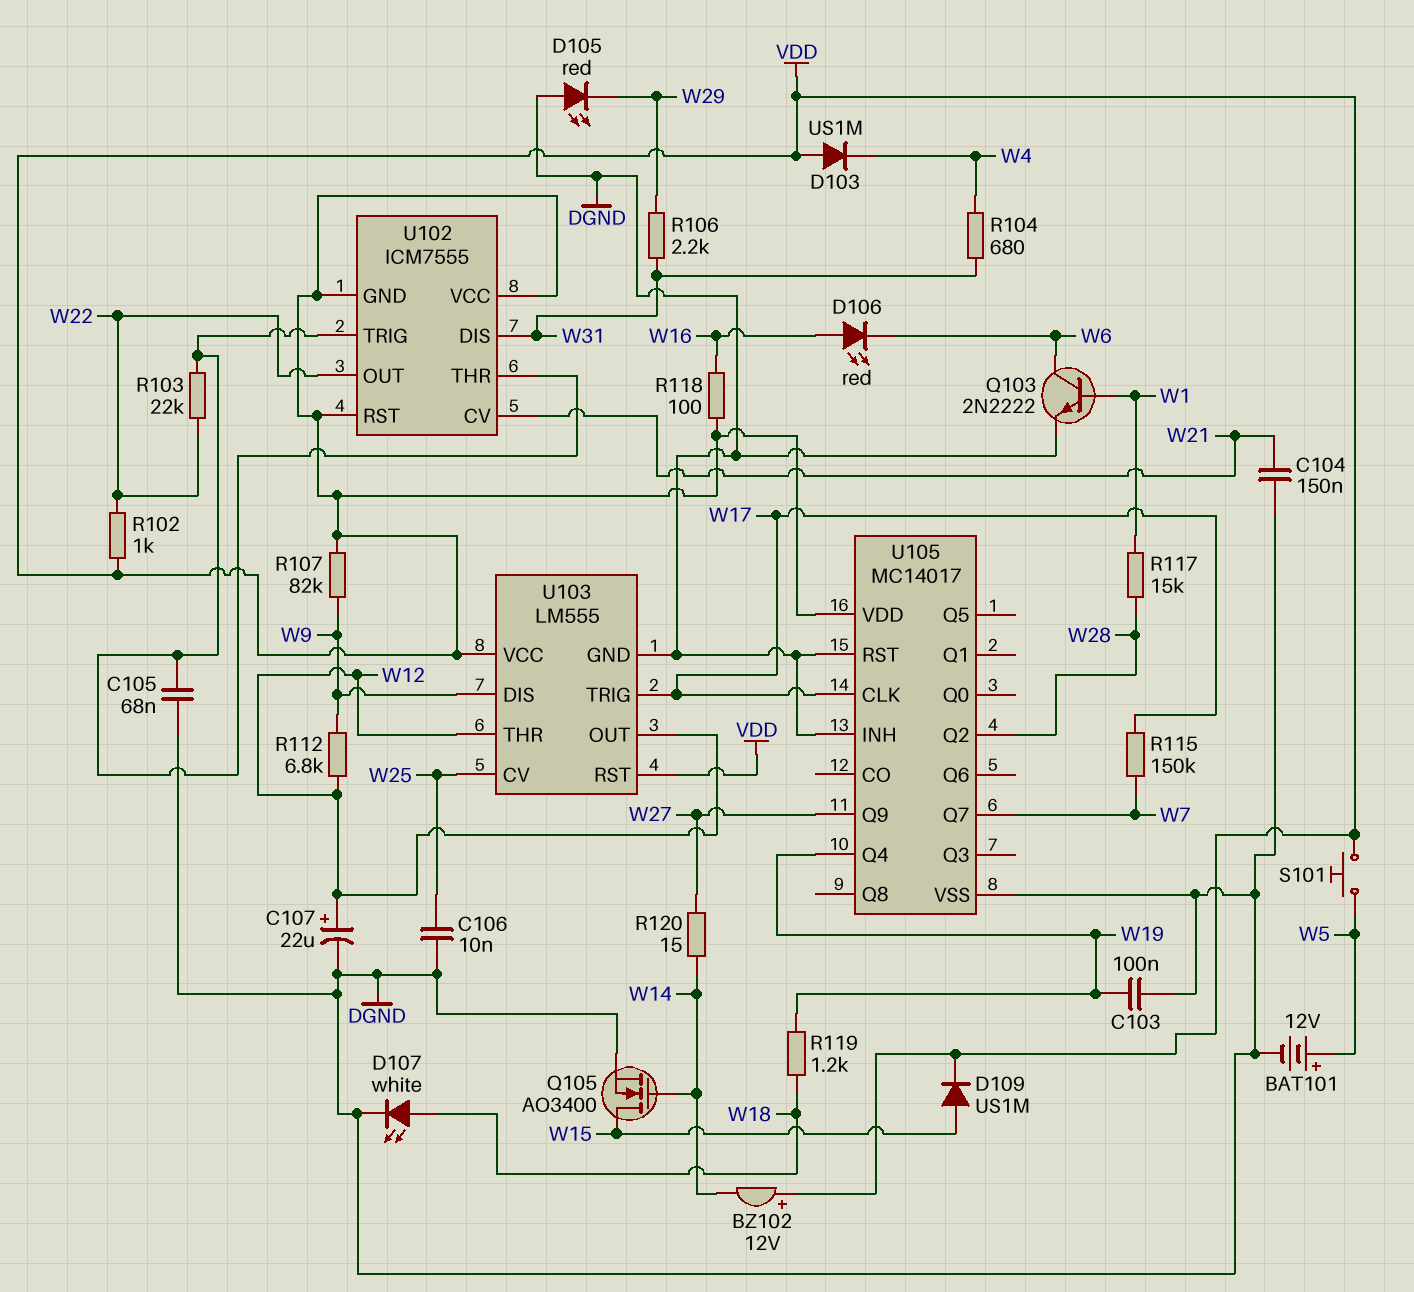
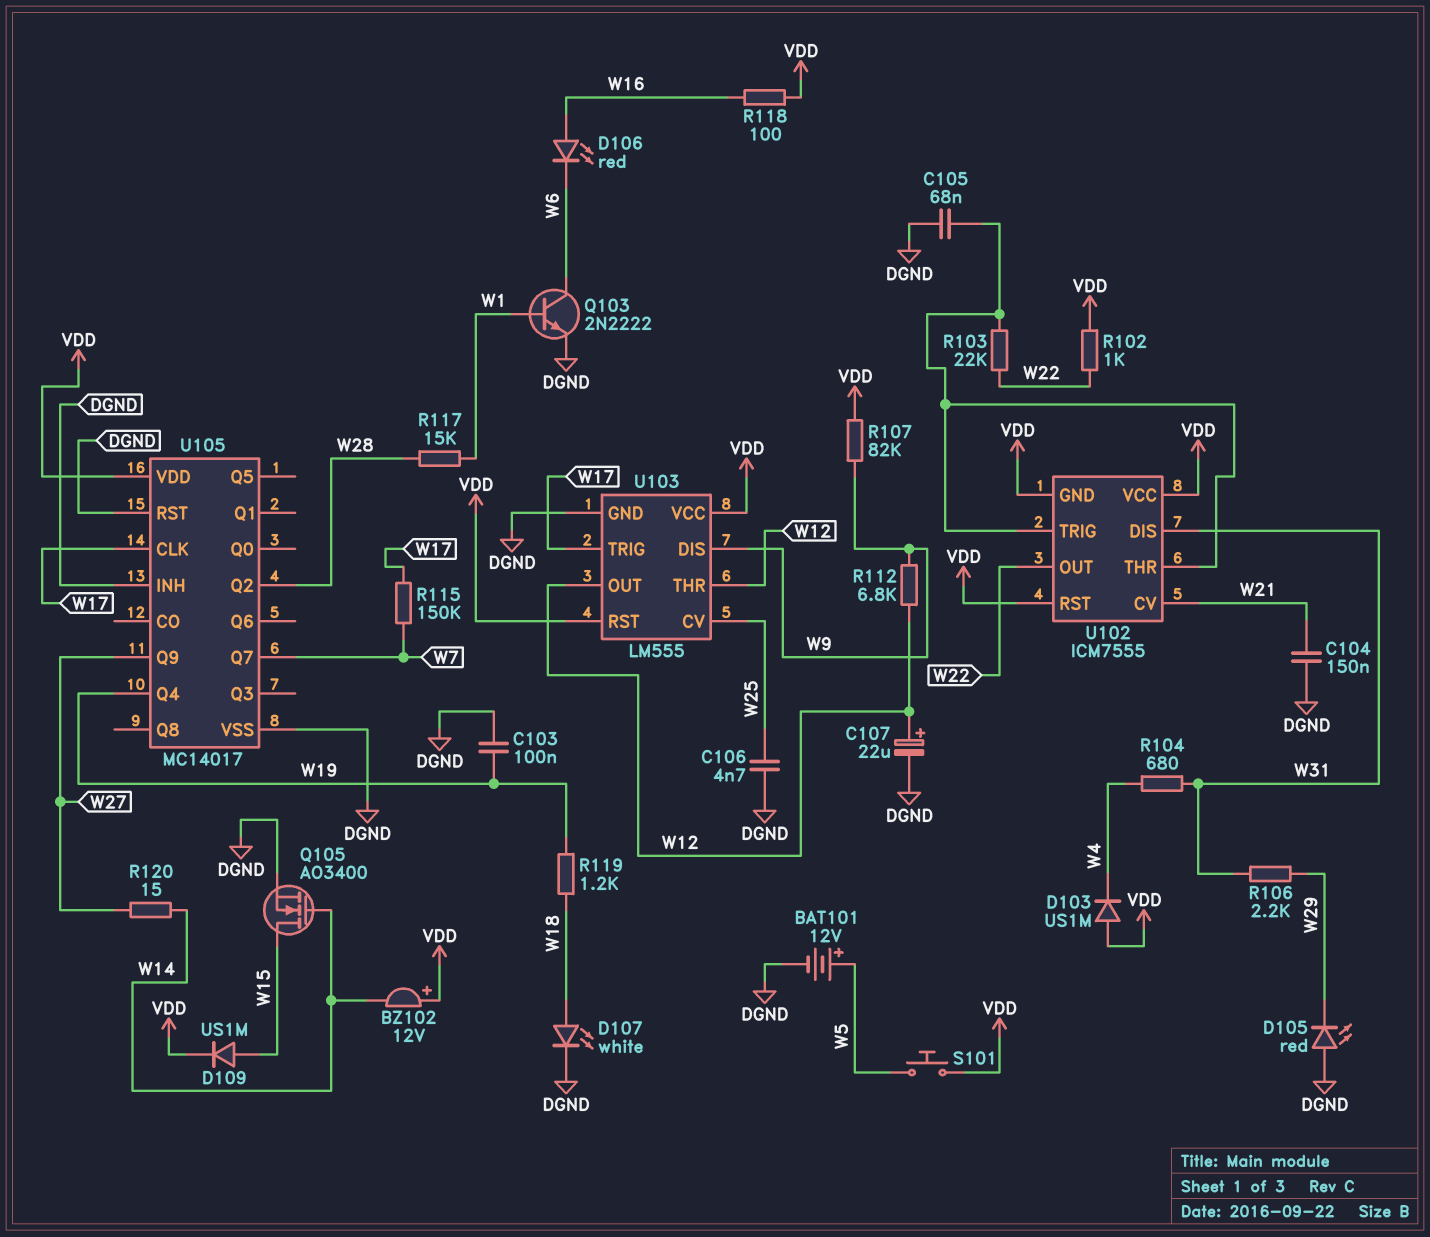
C106: 10nF (DGND, W25) -> 4.7nF (DGND, W25)

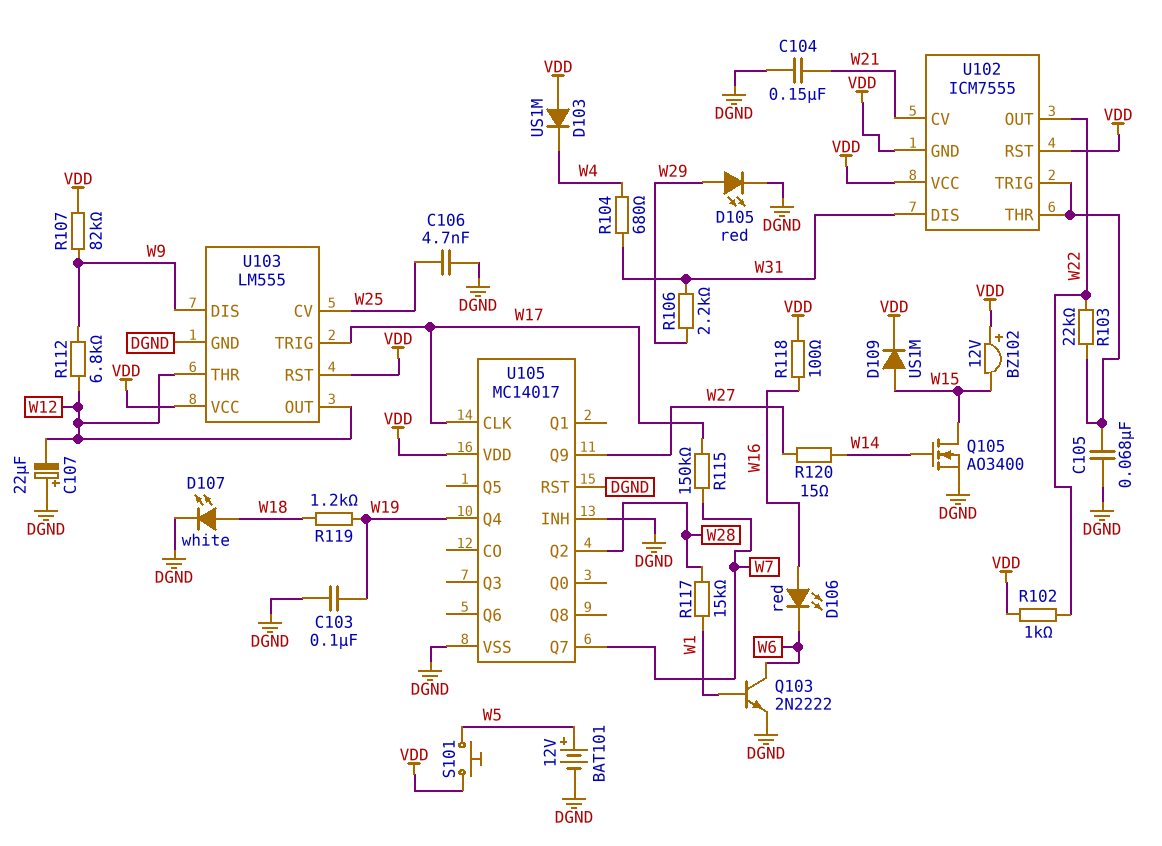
BZ102: buzzer 12V (plus VDD, minus W14) -> buzzer 12V (plus VDD, minus W15)
C107: 22uF (plus W12, minus DGND) -> 22uF (plus DGND, minus W12)
D105: LED red (A DGND, K W29) -> LED red (A W29, K DGND)

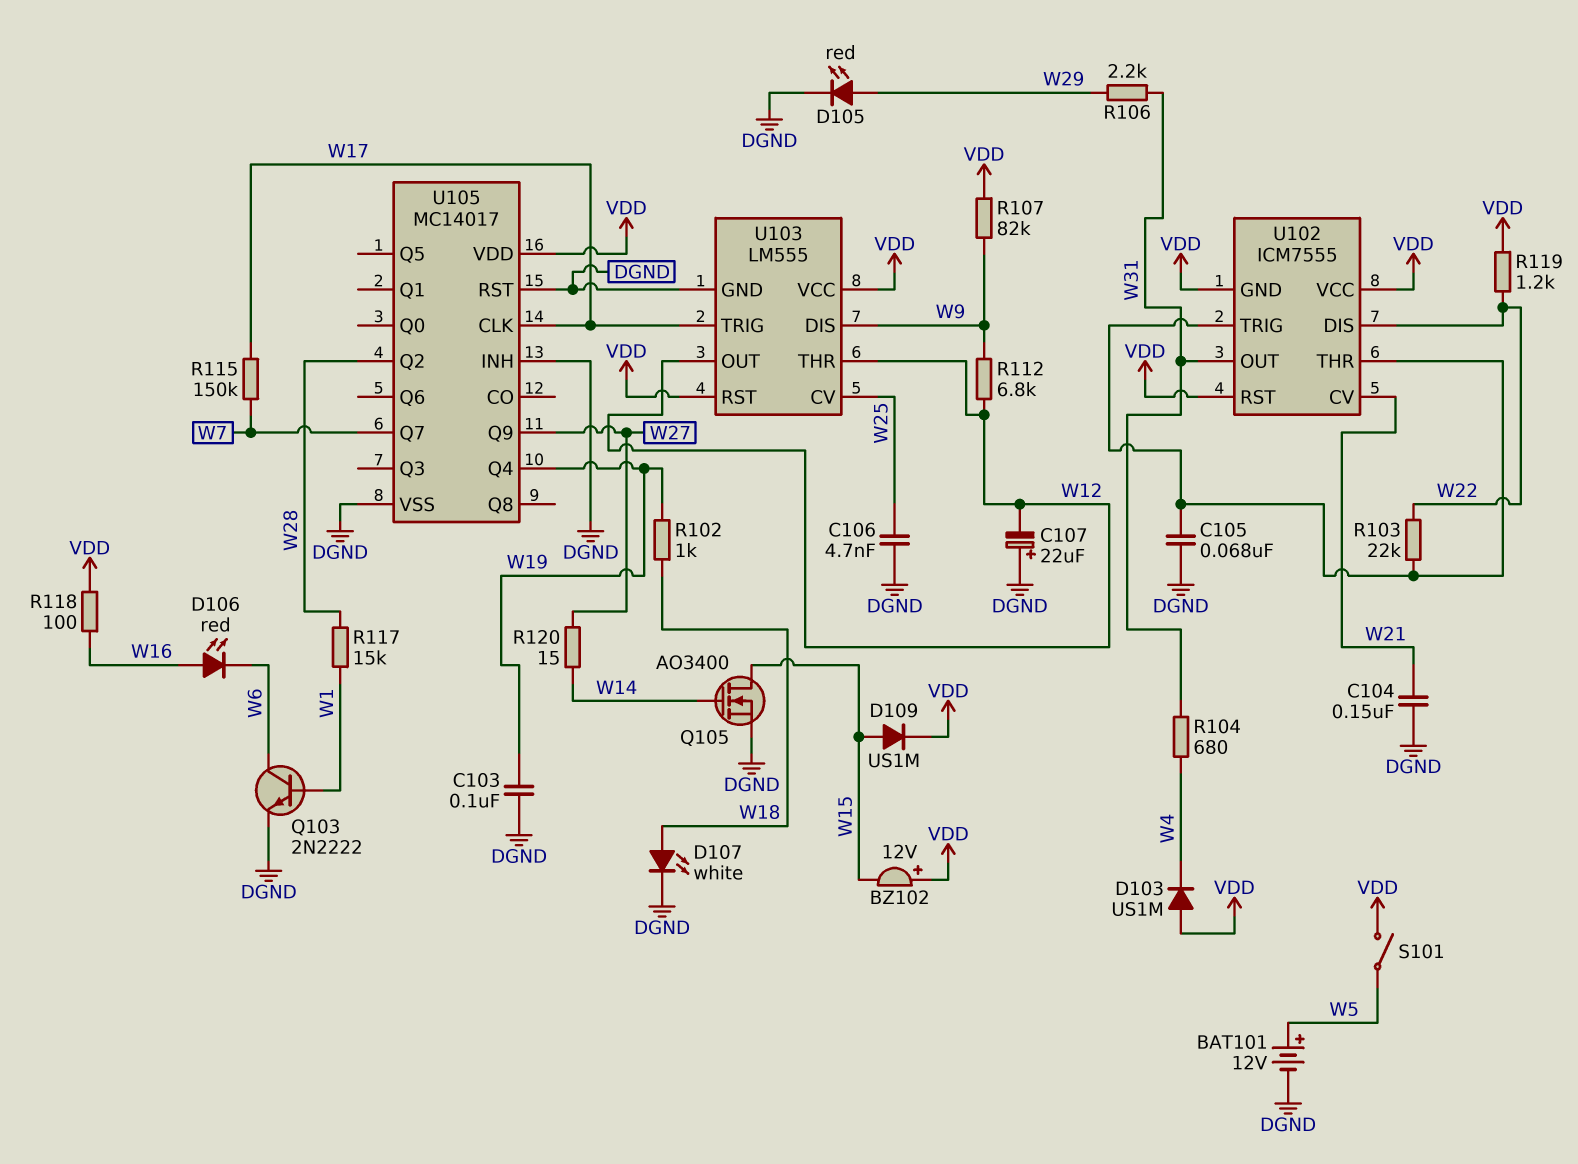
R102: 1k (VDD, W22) -> 1k (W18, W19)
R119: 1.2k (W18, W19) -> 1.2k (VDD, W22)
S101: button (VDD, W5) -> switch (VDD, W5)
U102 pin DIS: W31 -> W22
U102 pin OUT: W22 -> W31

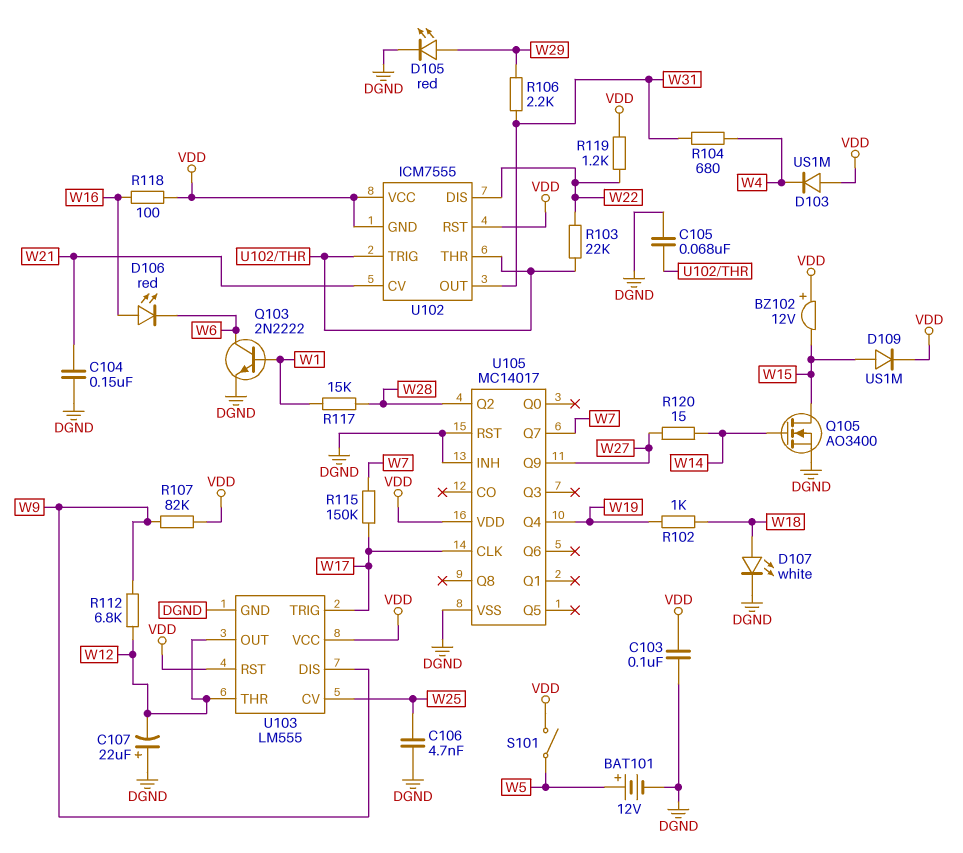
C103: 100nF (DGND, W19) -> 100nF (DGND, VDD)

